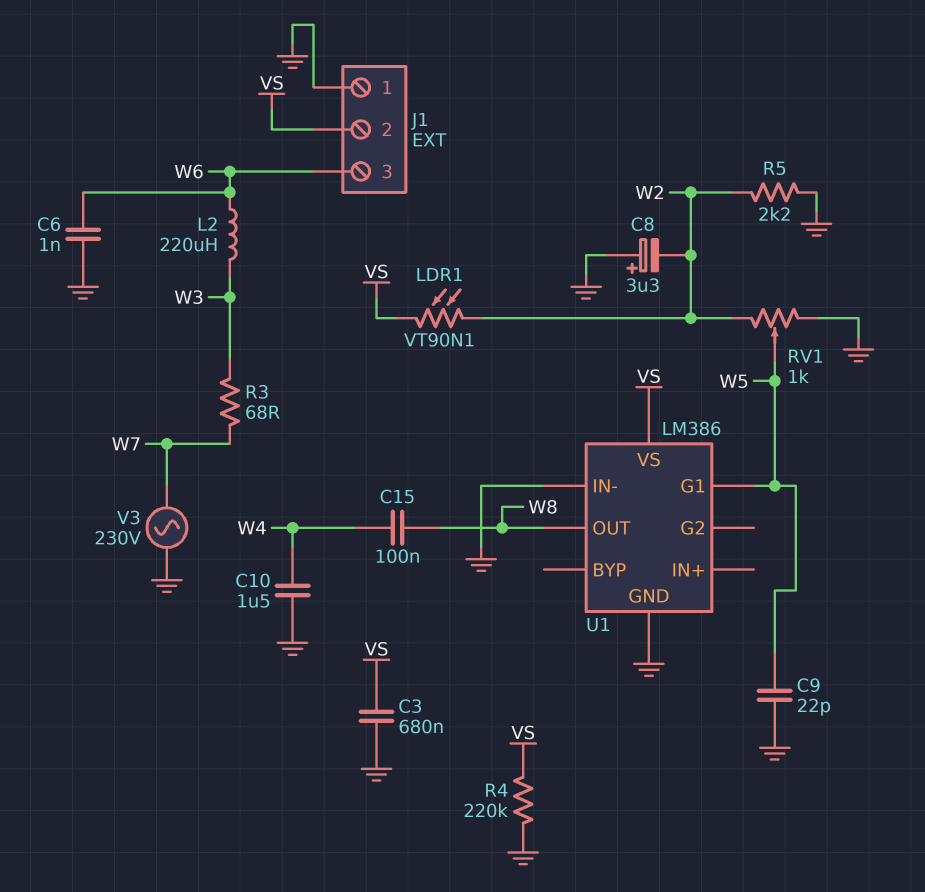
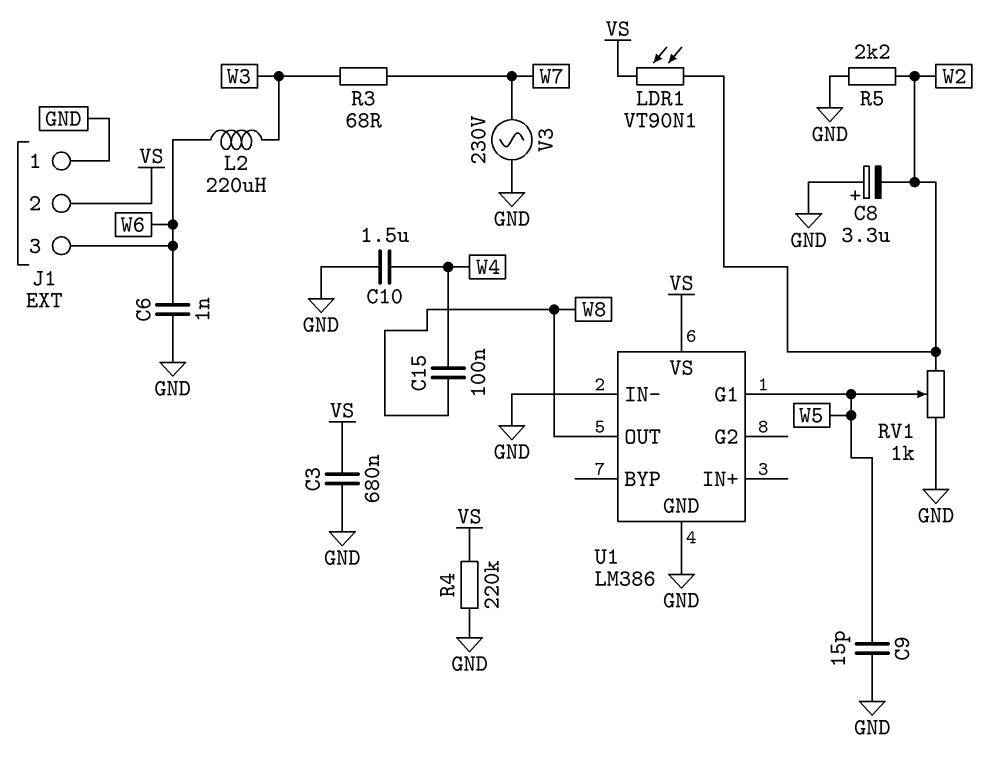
C9: 22pF (GND, W5) -> 15pF (GND, W5)

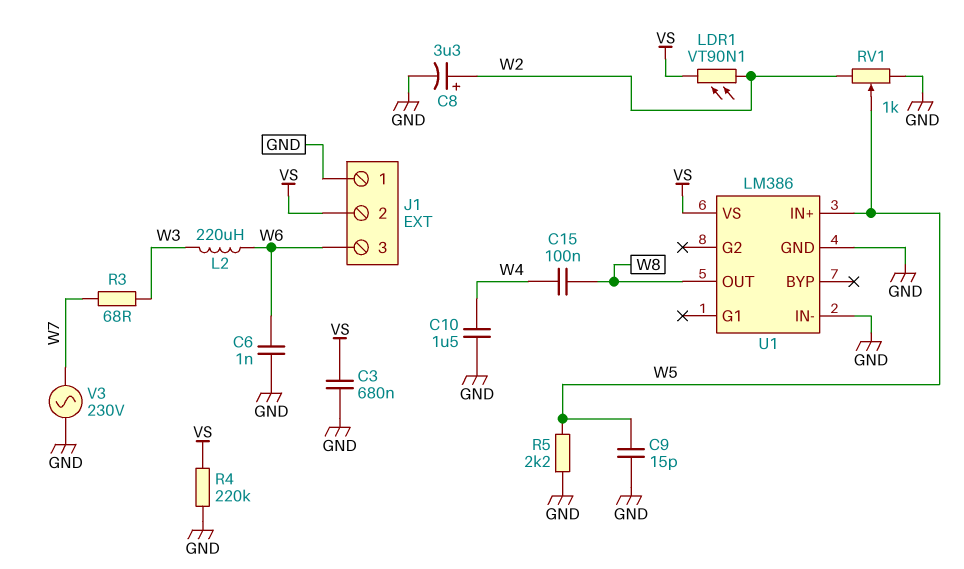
C8: 3.3uF (plus GND, minus W2) -> 3.3uF (plus W2, minus GND)
R5: 2.2k (GND, W2) -> 2.2k (GND, W5)
U1 pin G1: W5 -> none
U1 pin IN+: none -> W5

